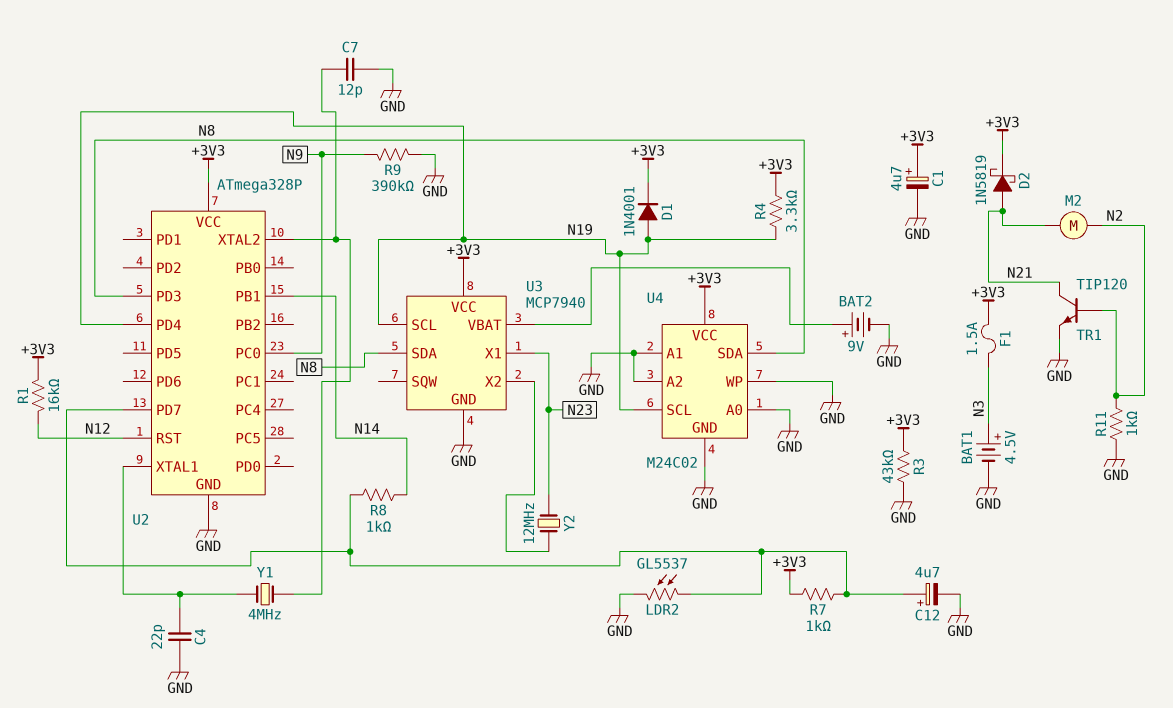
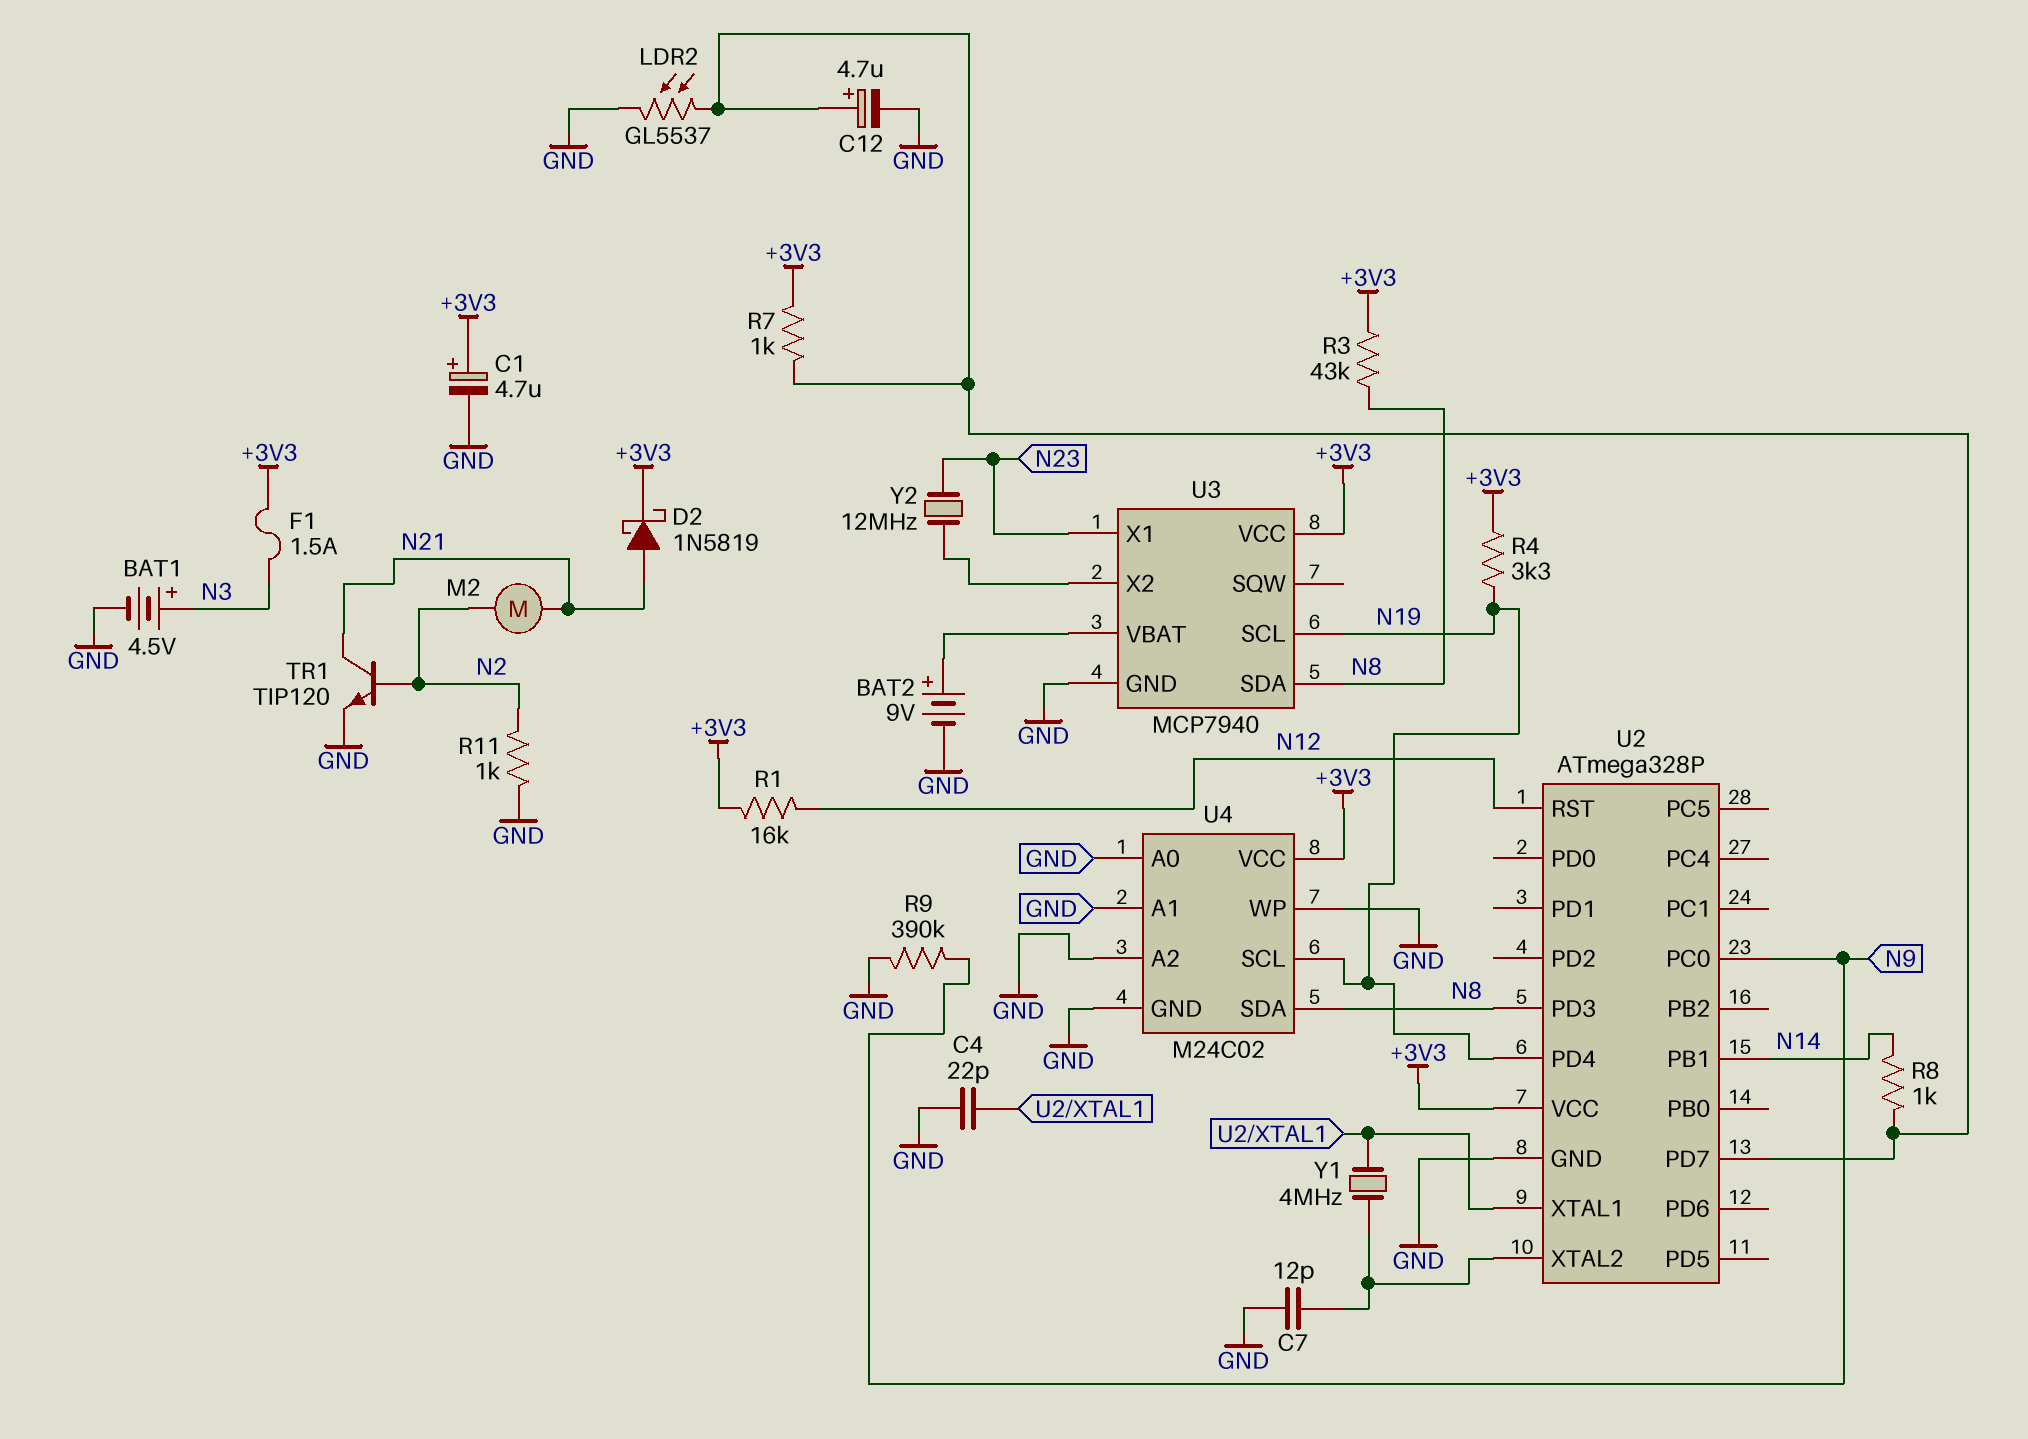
D1: diode 1N4001 (A N19, K +3V3) -> none
R3: 43k (+3V3, GND) -> 43k (+3V3, N8)

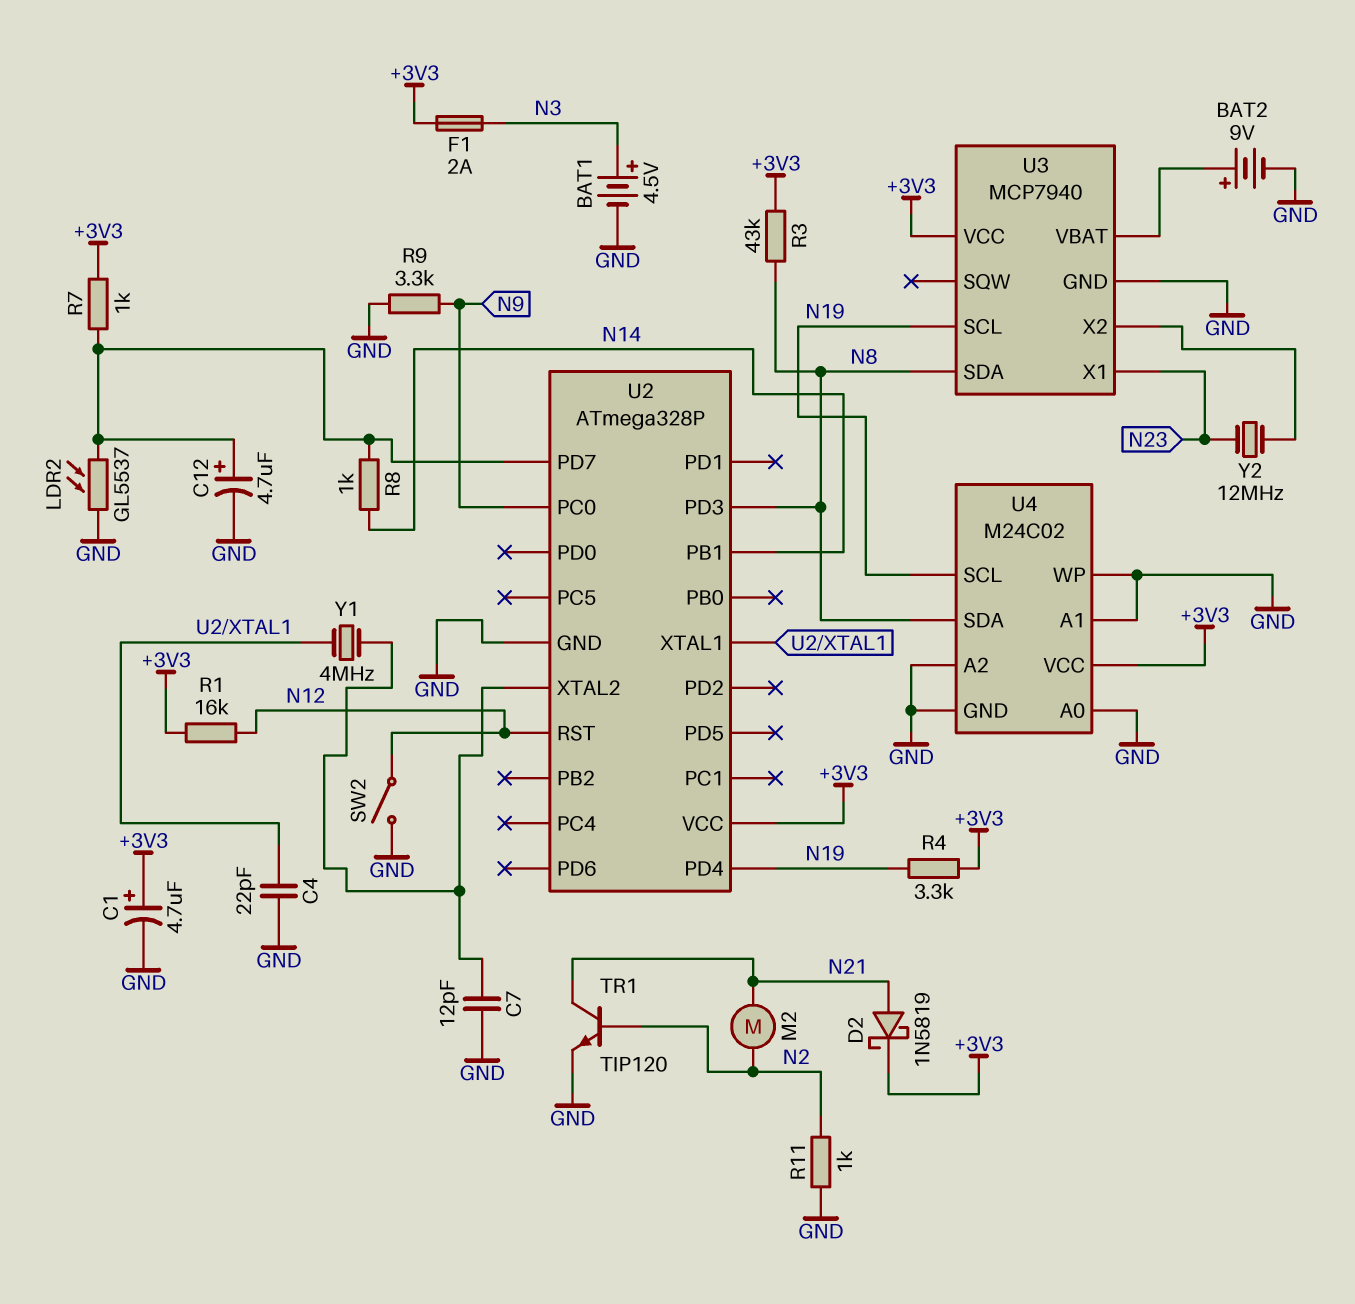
F1: 1.5A (+3V3, N3) -> 2A (+3V3, N3)
R9: 390k (GND, N9) -> 3.3k (GND, N9)
SW2: none -> switch (GND, N12)

